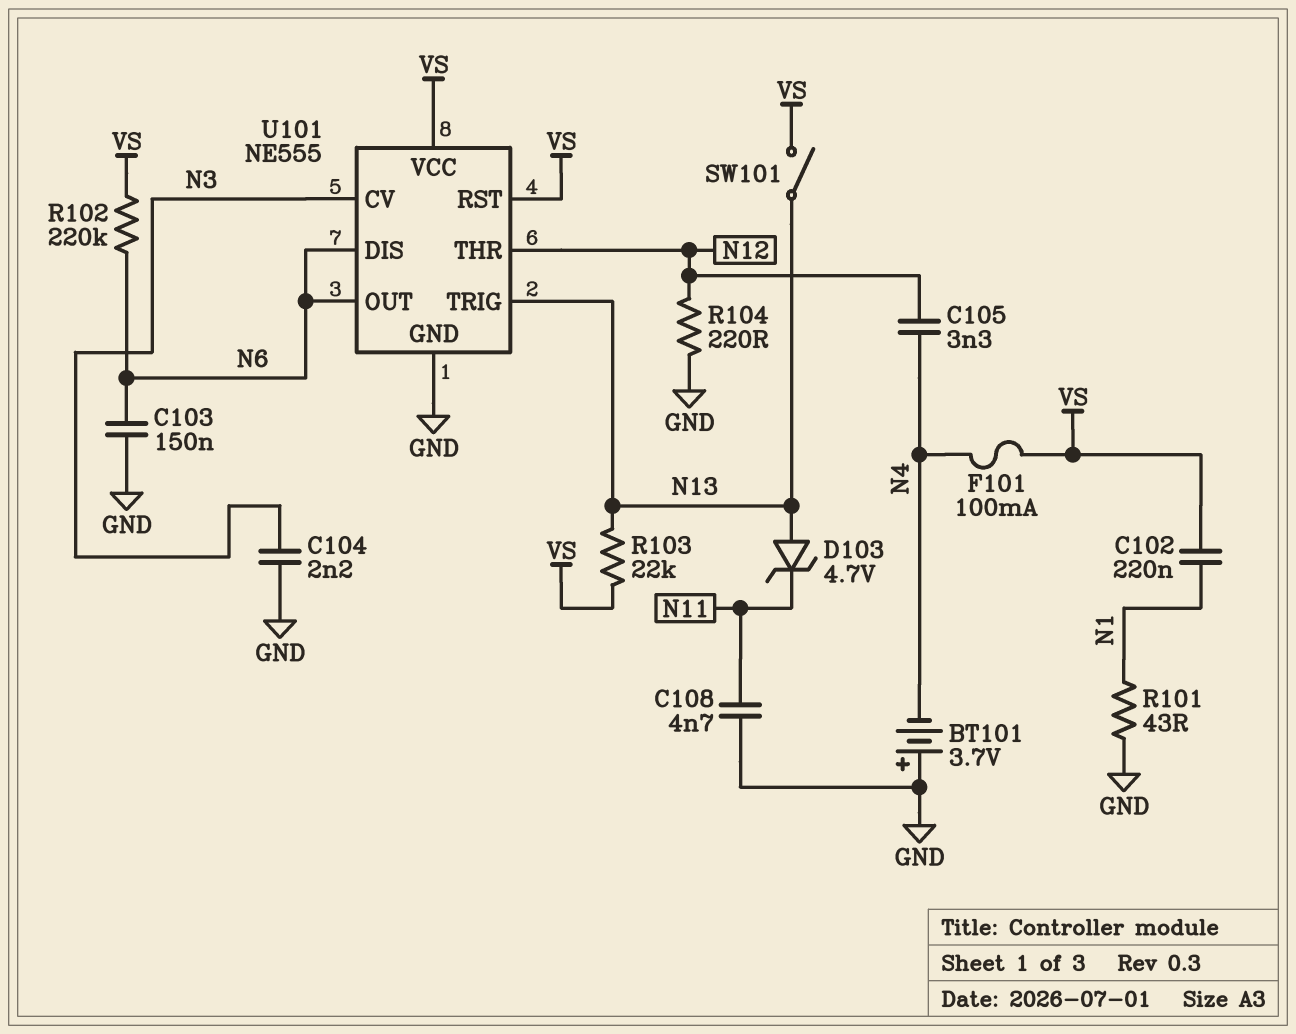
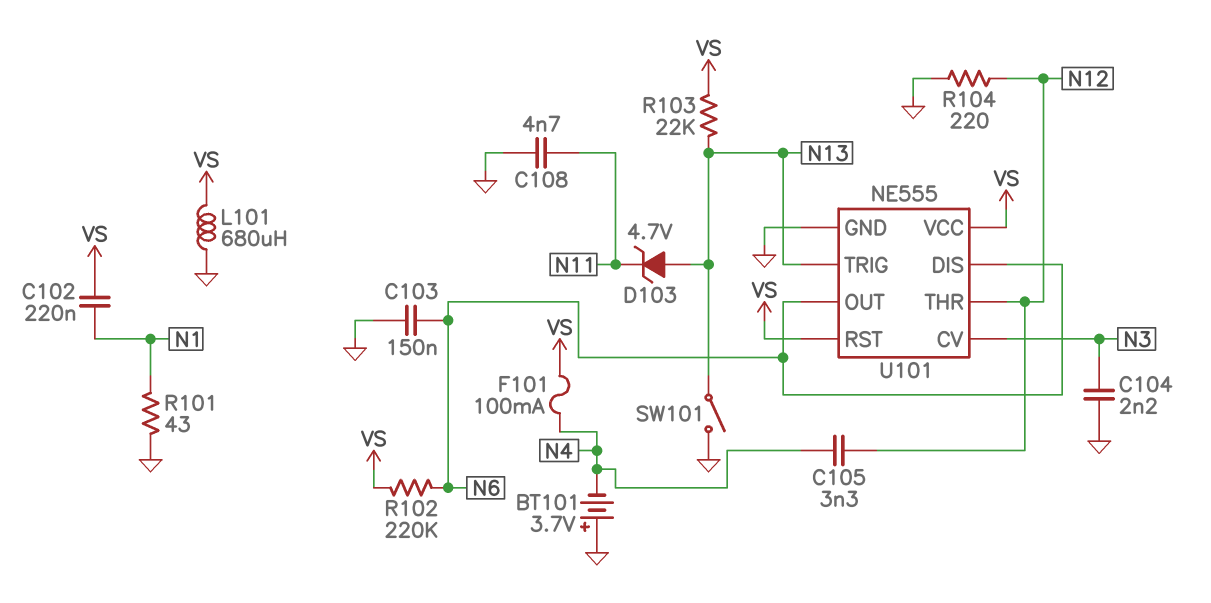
L101: none -> 680uH (GND, VS)
SW101: switch (N13, VS) -> switch (GND, N13)

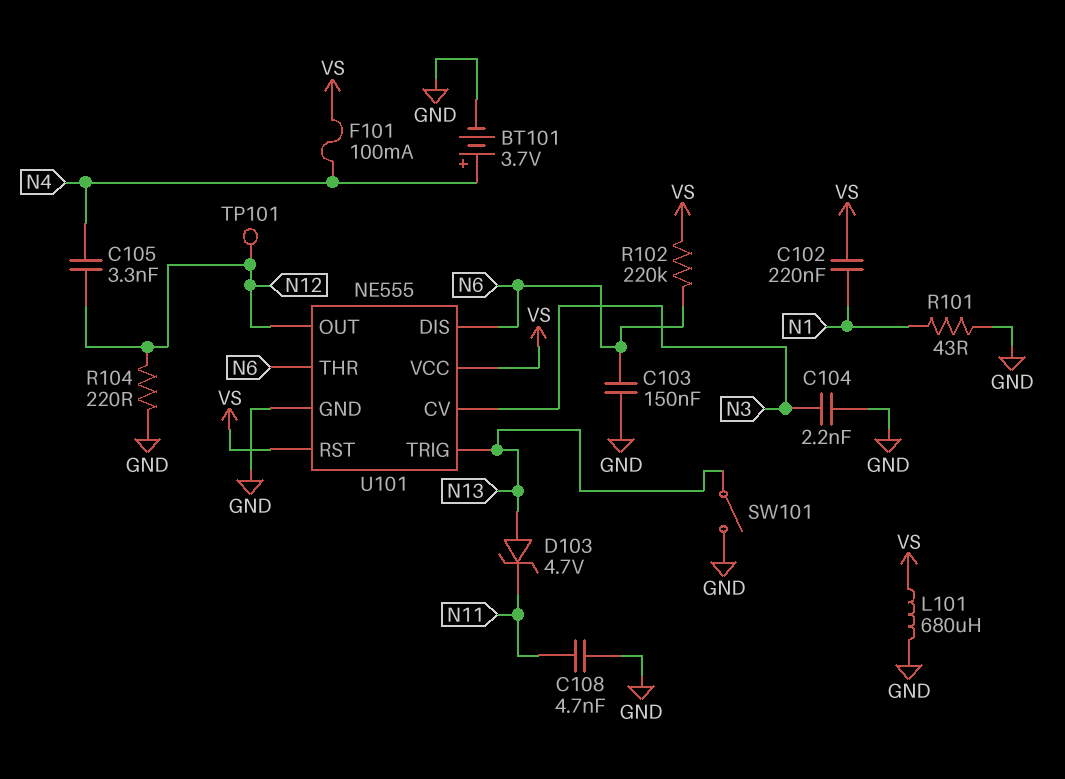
BT101: 3.7V (plus GND, minus N4) -> 3.7V (plus N4, minus GND)
R103: 22k (N13, VS) -> none
TP101: none -> test point (N12)
U101 pin OUT: N6 -> N12
U101 pin THR: N12 -> N6

